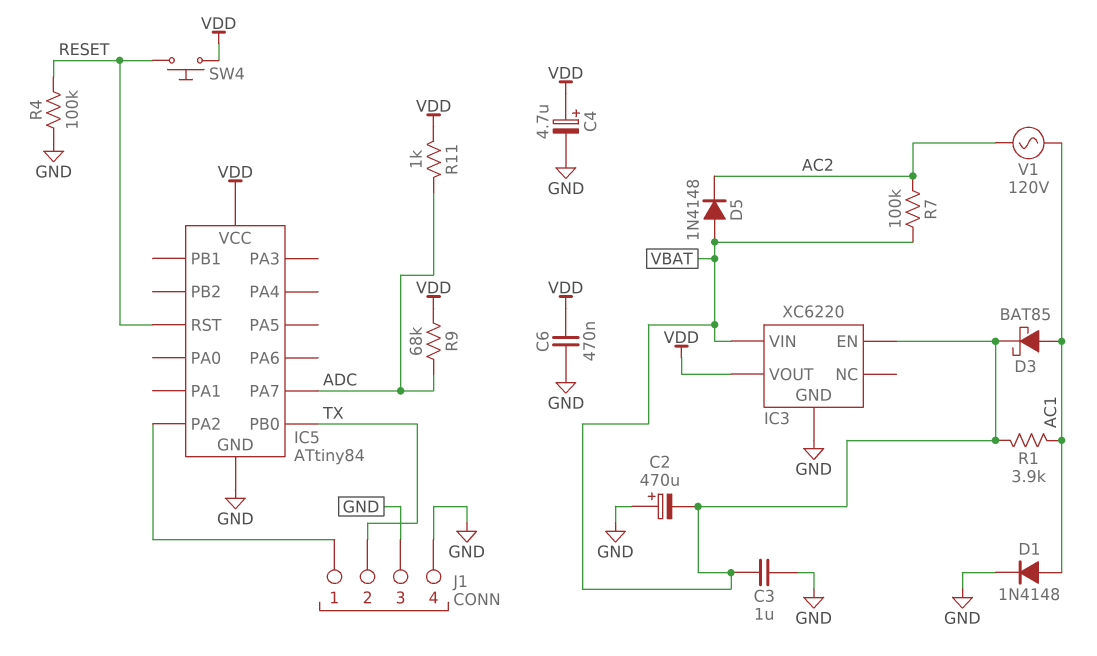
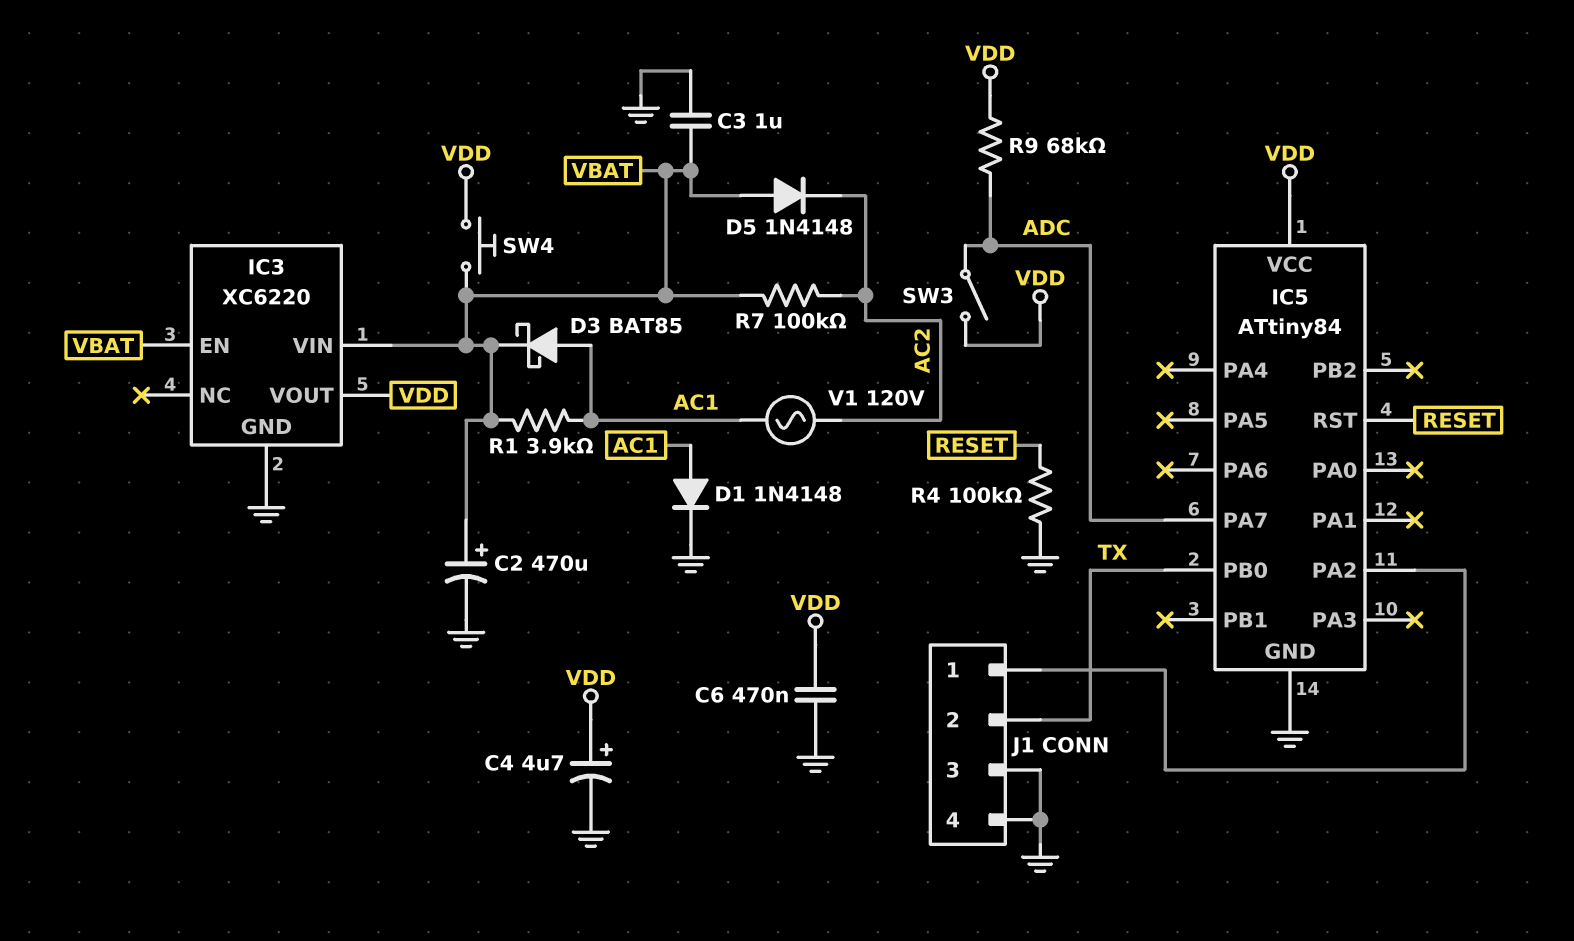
C2: 470uF (plus GND, minus VBAT) -> 470uF (plus VBAT, minus GND)
R11: 1k (ADC, VDD) -> none
SW3: none -> switch (ADC, VDD)
SW4: button (RESET, VDD) -> button (VBAT, VDD)

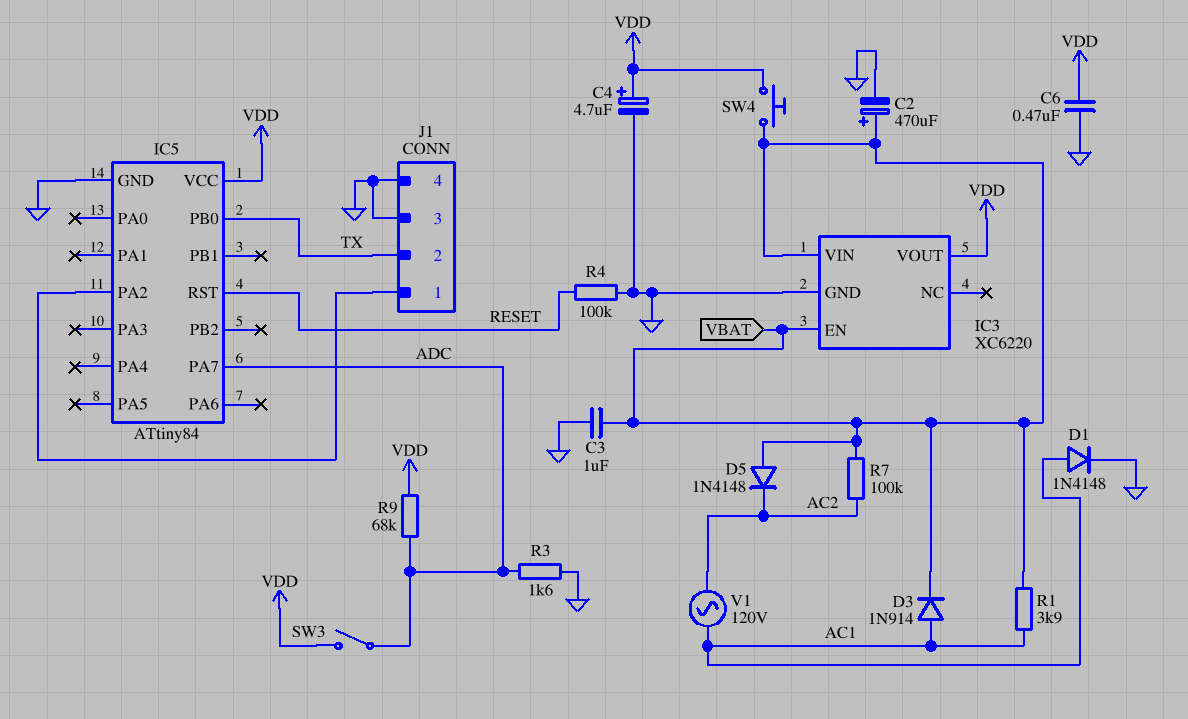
D3: schottky BAT85 (A AC1, K VBAT) -> diode 1N914 (A AC1, K VBAT)
R3: none -> 1.6k (ADC, GND)

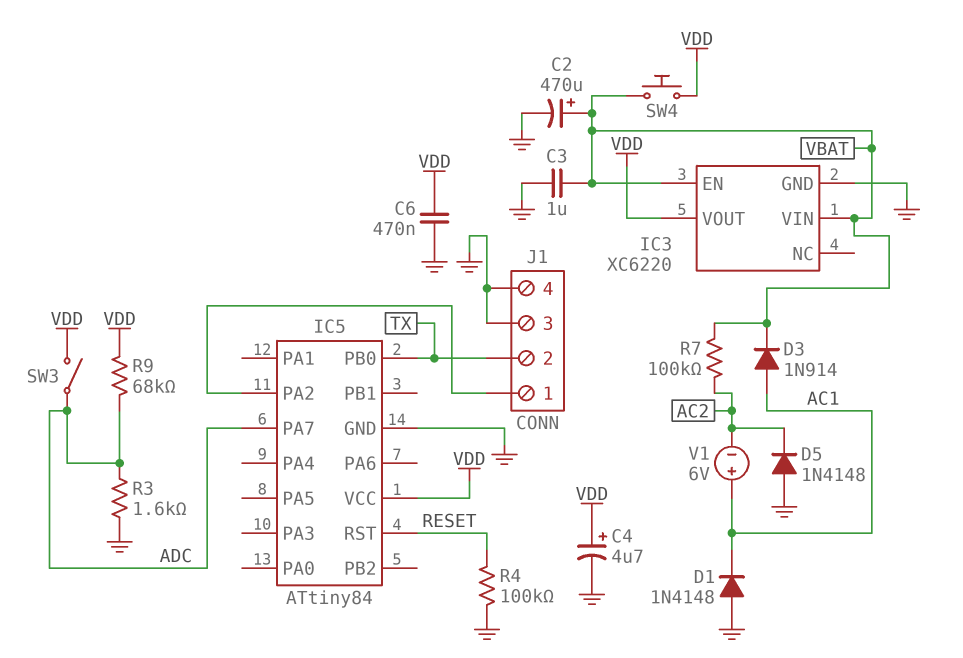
D1: diode 1N4148 (A AC1, K GND) -> diode 1N4148 (A GND, K AC1)
D5: diode 1N4148 (A VBAT, K AC2) -> diode 1N4148 (A GND, K AC2)
R1: 3.9k (AC1, VBAT) -> none
V1: AC 120V (AC1, AC2) -> 6V (plus AC1, minus AC2)

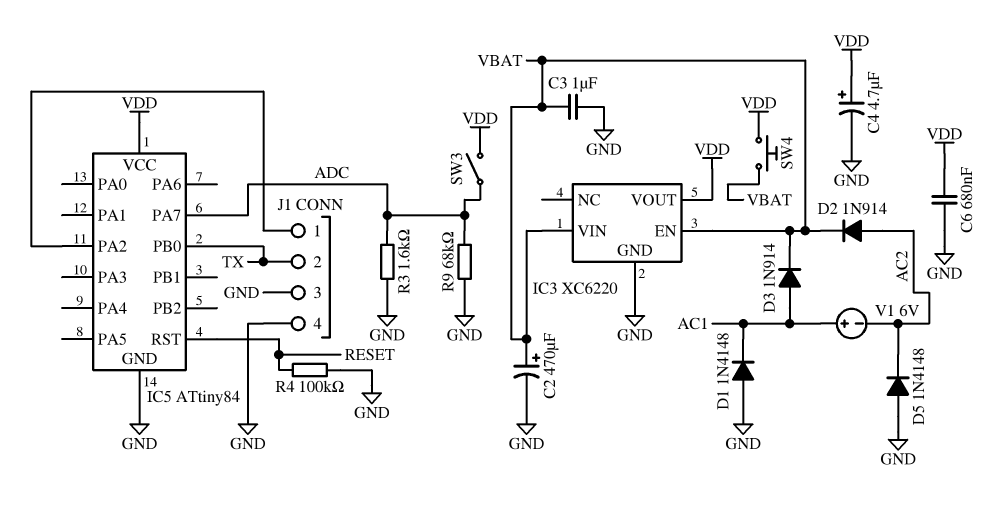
C6: 470nF (GND, VDD) -> 680nF (GND, VDD)
D2: none -> diode 1N914 (A AC2, K VBAT)
R7: 100k (AC2, VBAT) -> none
R9: 68k (ADC, VDD) -> 68k (ADC, GND)

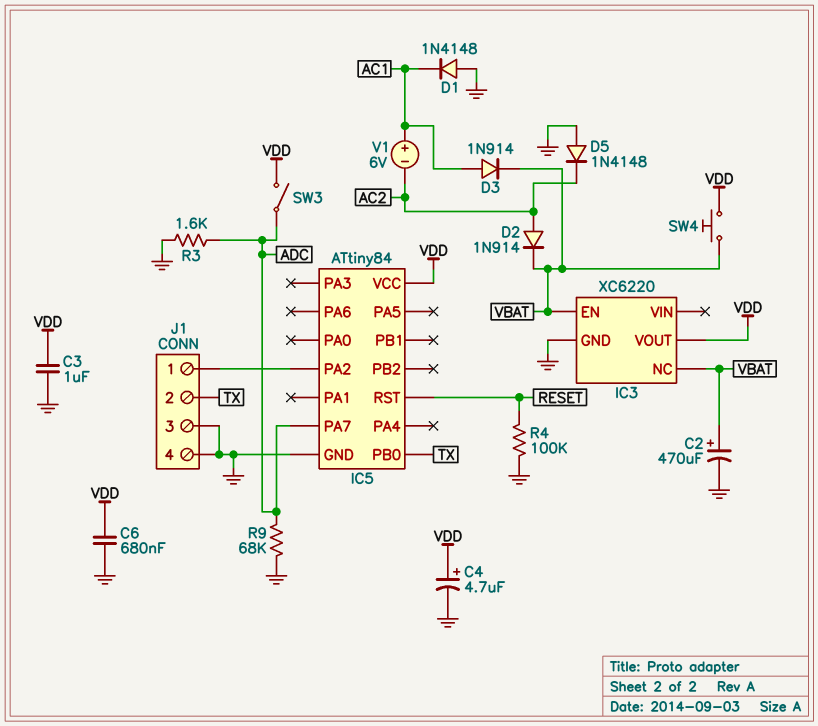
C3: 1uF (GND, VBAT) -> 1uF (GND, VDD)
IC3 pin NC: none -> VBAT
IC3 pin VIN: VBAT -> none

